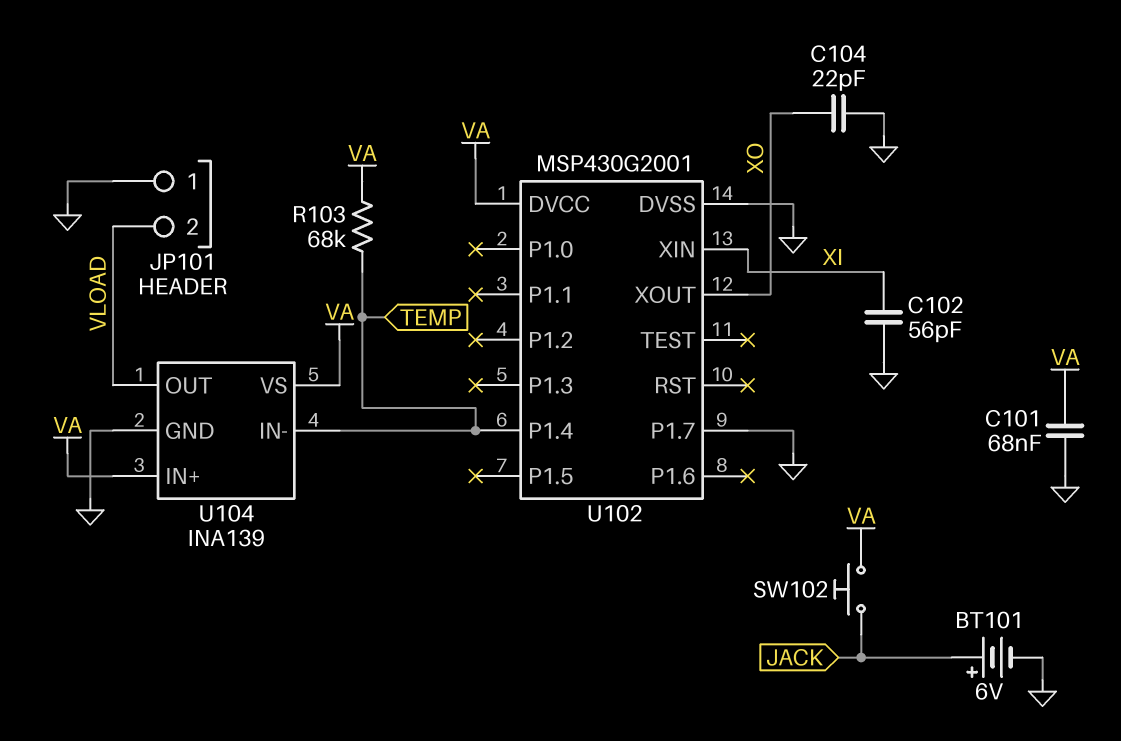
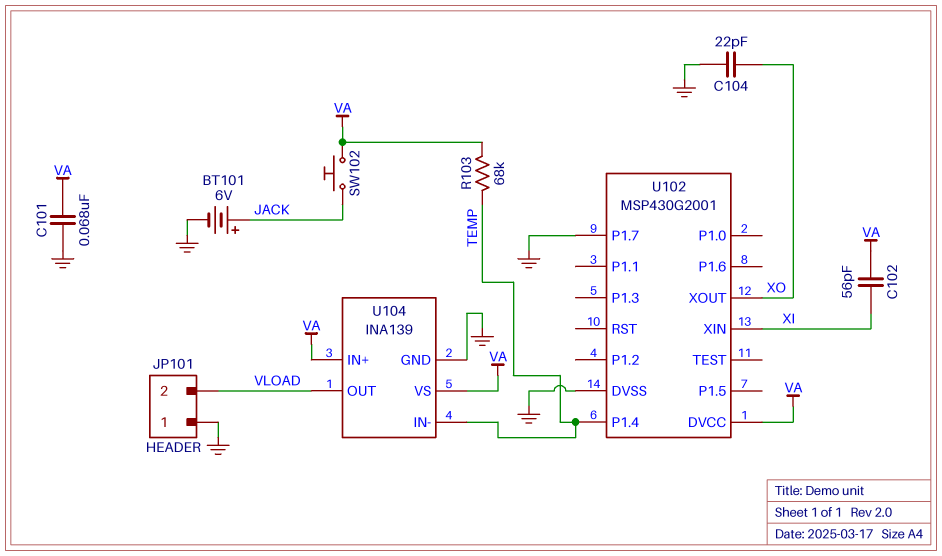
C102: 56pF (GND, XI) -> 56pF (VA, XI)

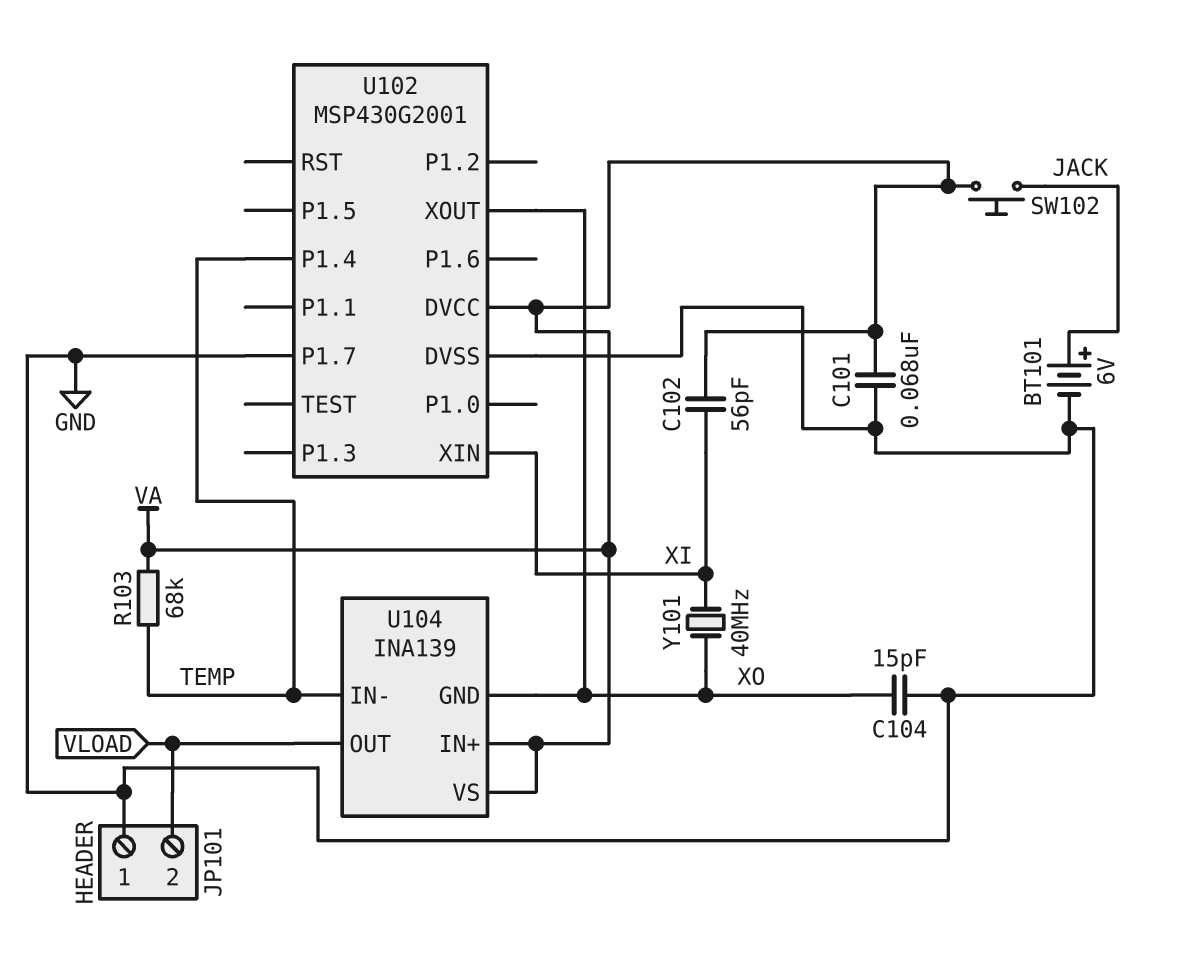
C104: 22pF (GND, XO) -> 15pF (GND, XO)
U104 pin GND: GND -> XO
Y101: none -> 40MHz (XI, XO)

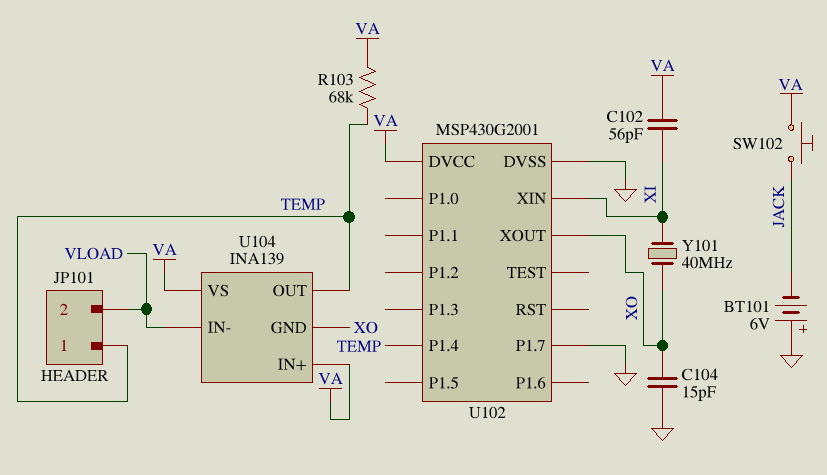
BT101: 6V (plus JACK, minus GND) -> 6V (plus GND, minus JACK)
C101: 68nF (GND, VA) -> none
JP101 pin 1: GND -> TEMP
U104 pin IN-: TEMP -> VLOAD
U104 pin OUT: VLOAD -> TEMP

